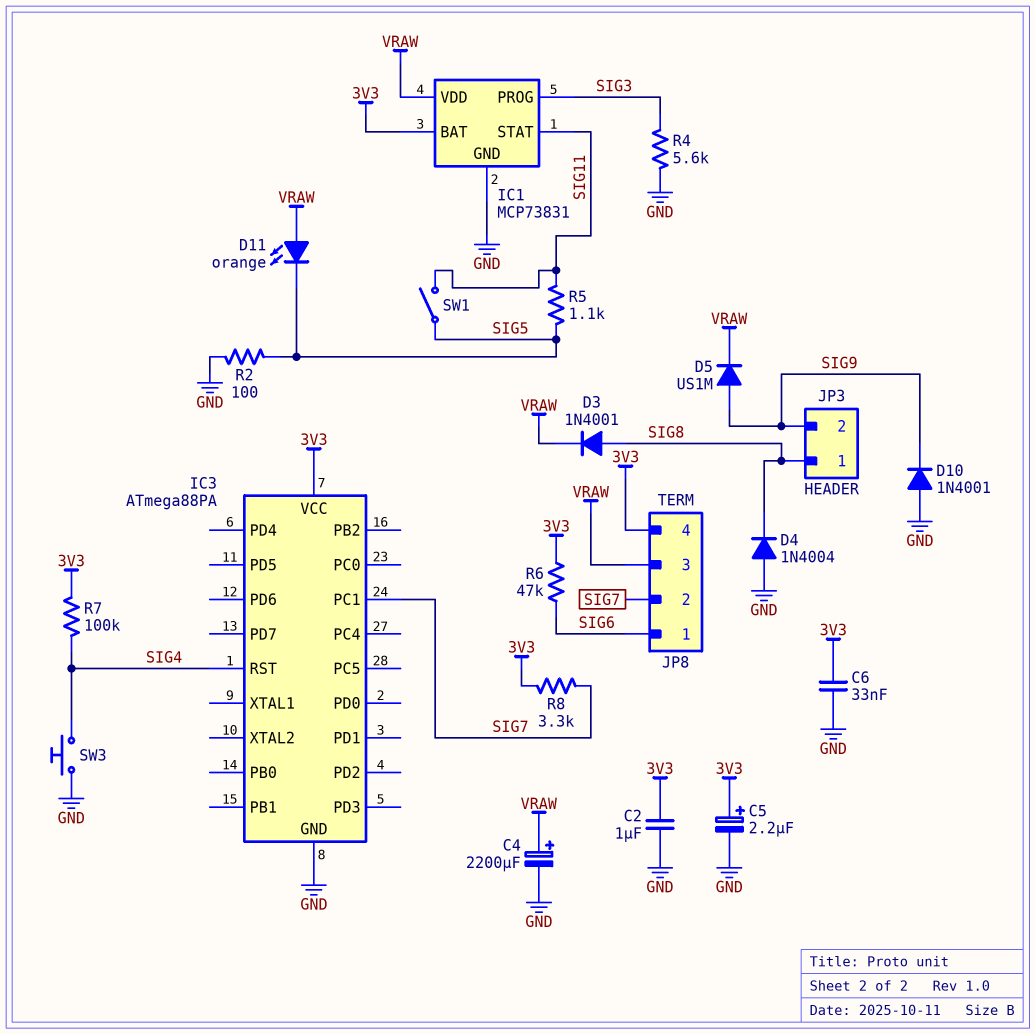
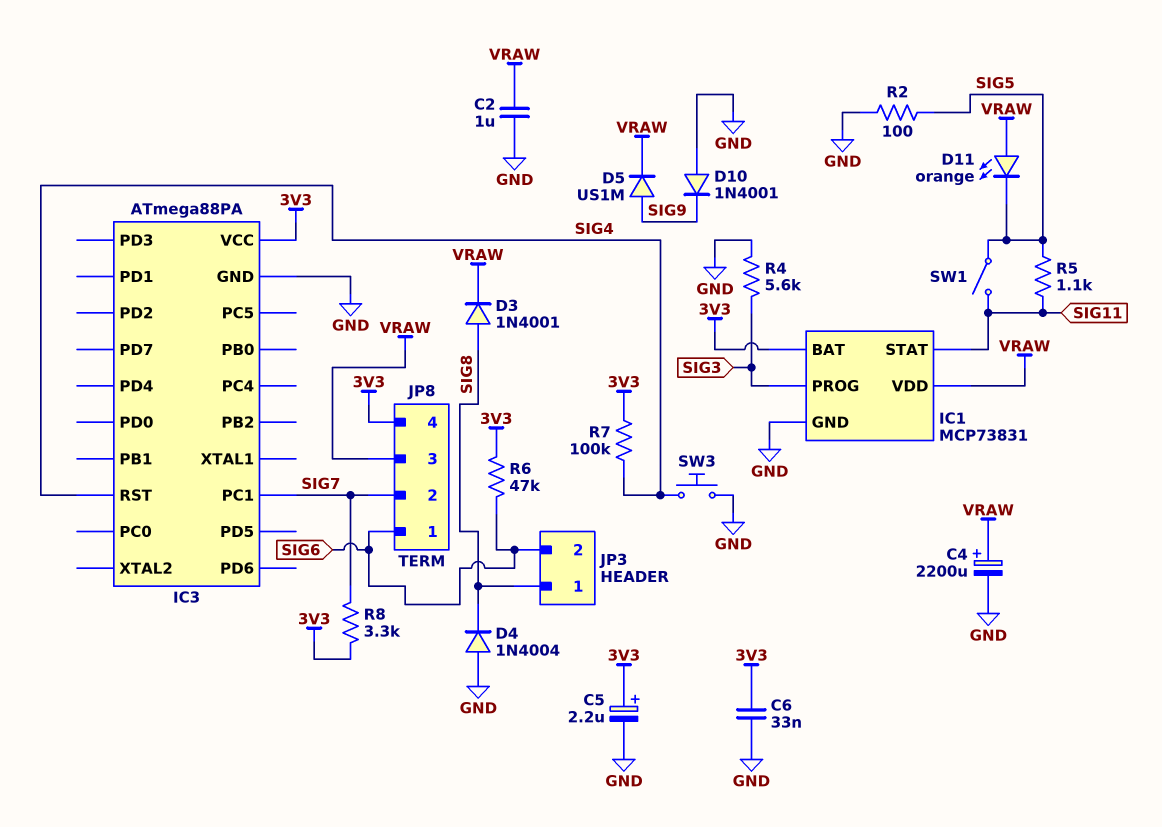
C2: 1uF (3V3, GND) -> 1uF (GND, VRAW)
JP3 pin 2: SIG9 -> SIG6

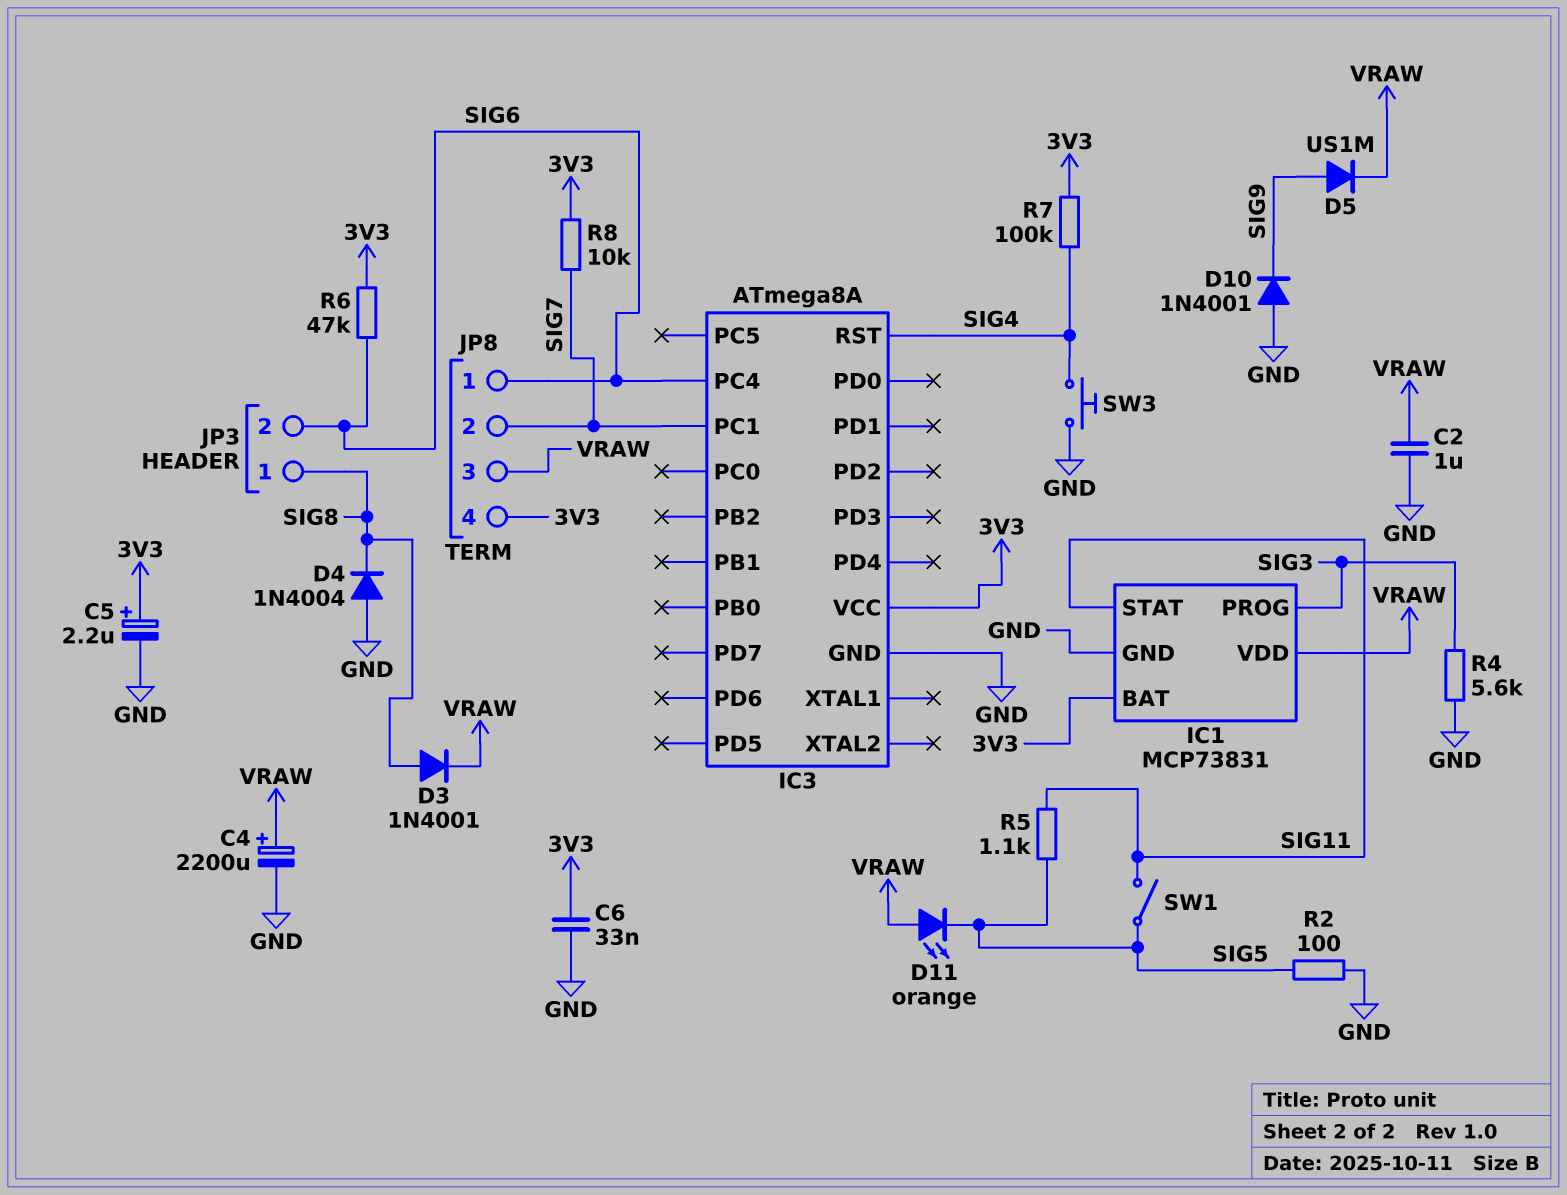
IC3: ATmega88PA -> ATmega8A
IC3 pin PC4: none -> SIG6
R8: 3.3k (3V3, SIG7) -> 10k (3V3, SIG7)

